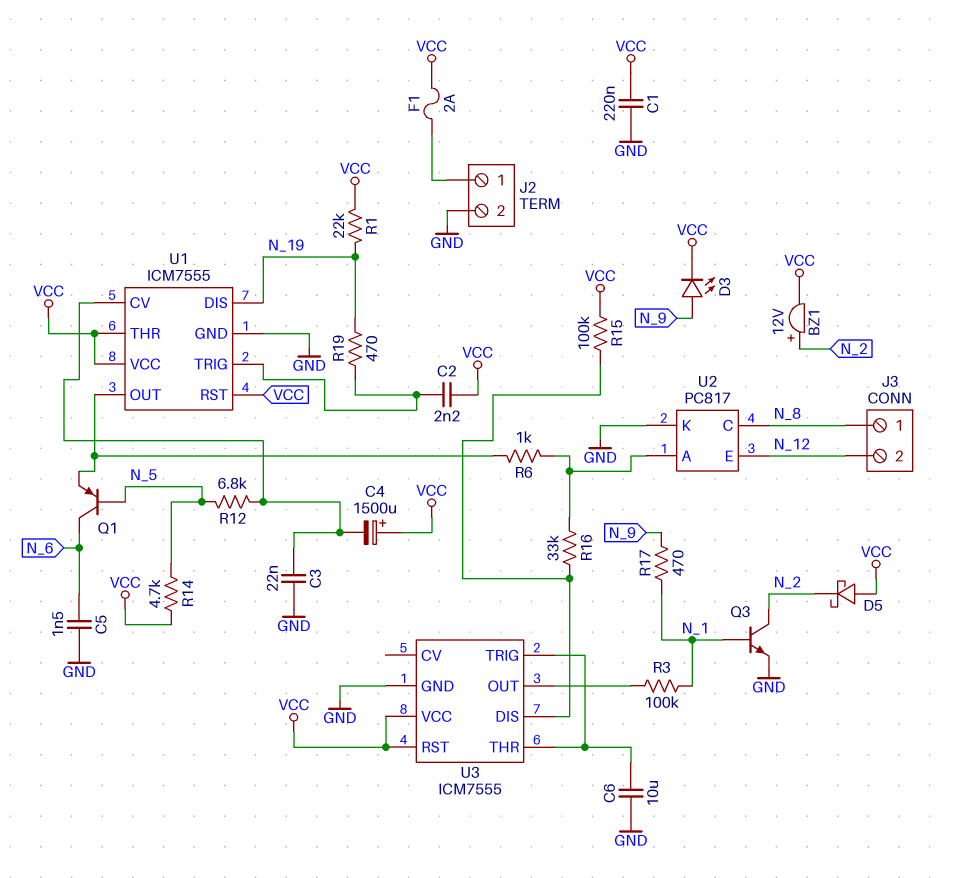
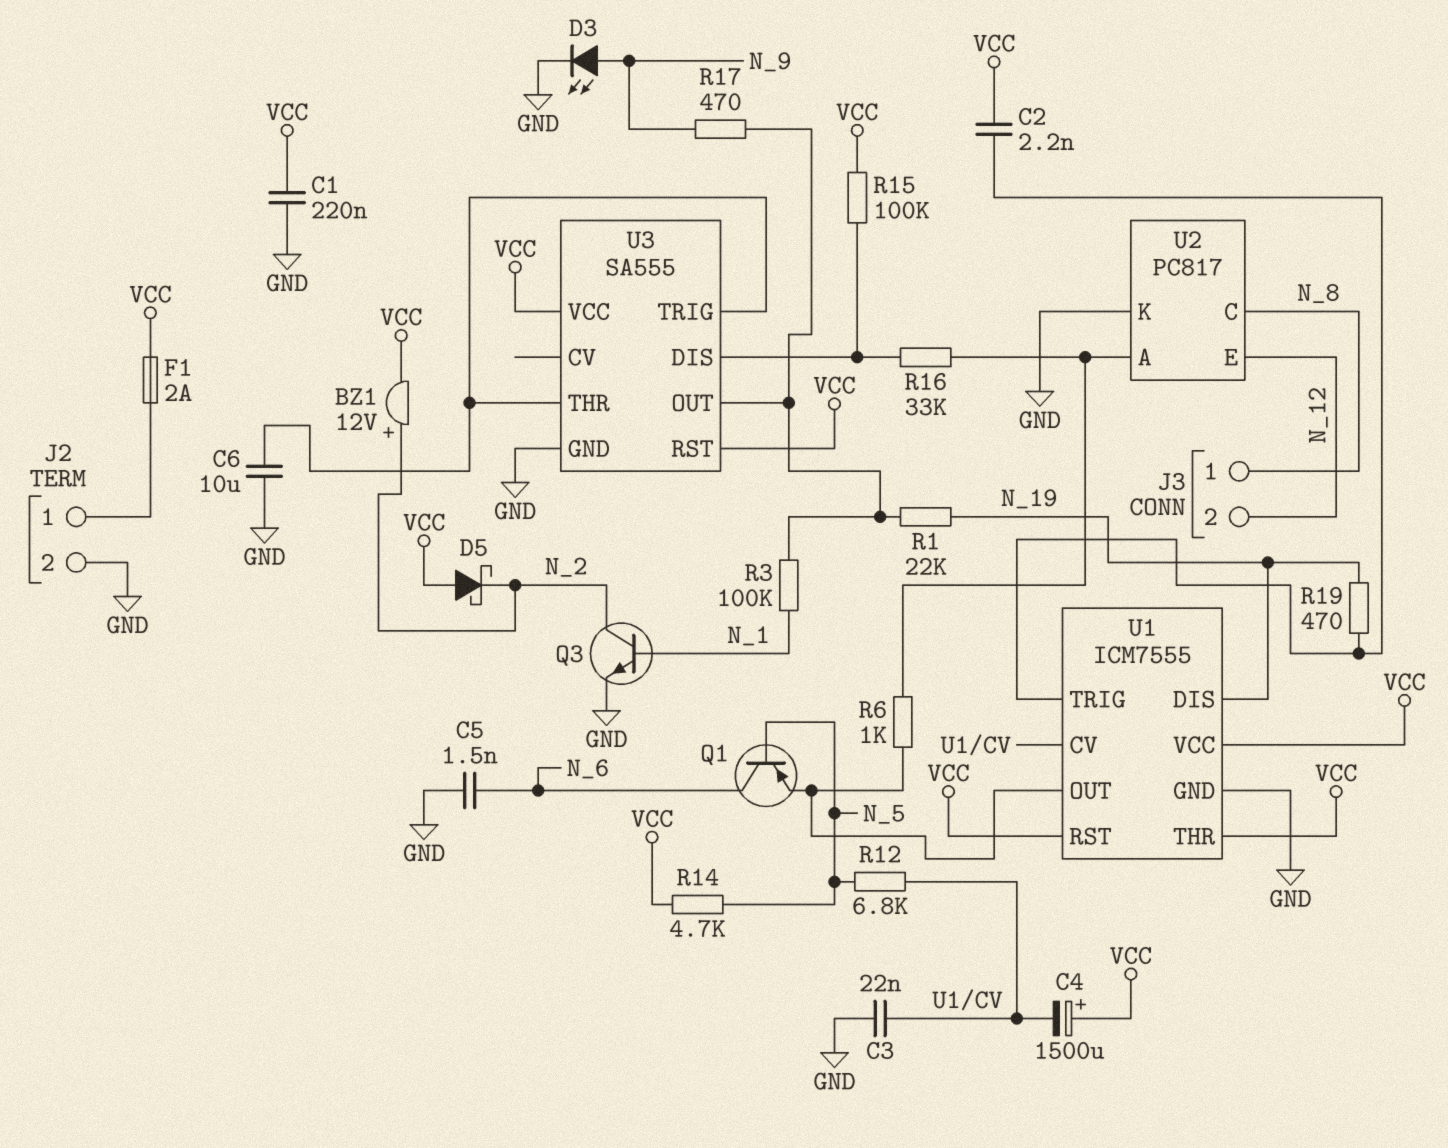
D3: LED (A N_9, K VCC) -> LED (A N_9, K GND)
R1: 22k (N_19, VCC) -> 22k (N_19, U3/OUT)
R17: 470 (N_1, N_9) -> 470 (N_9, U3/OUT)
U3: ICM7555 -> SA555

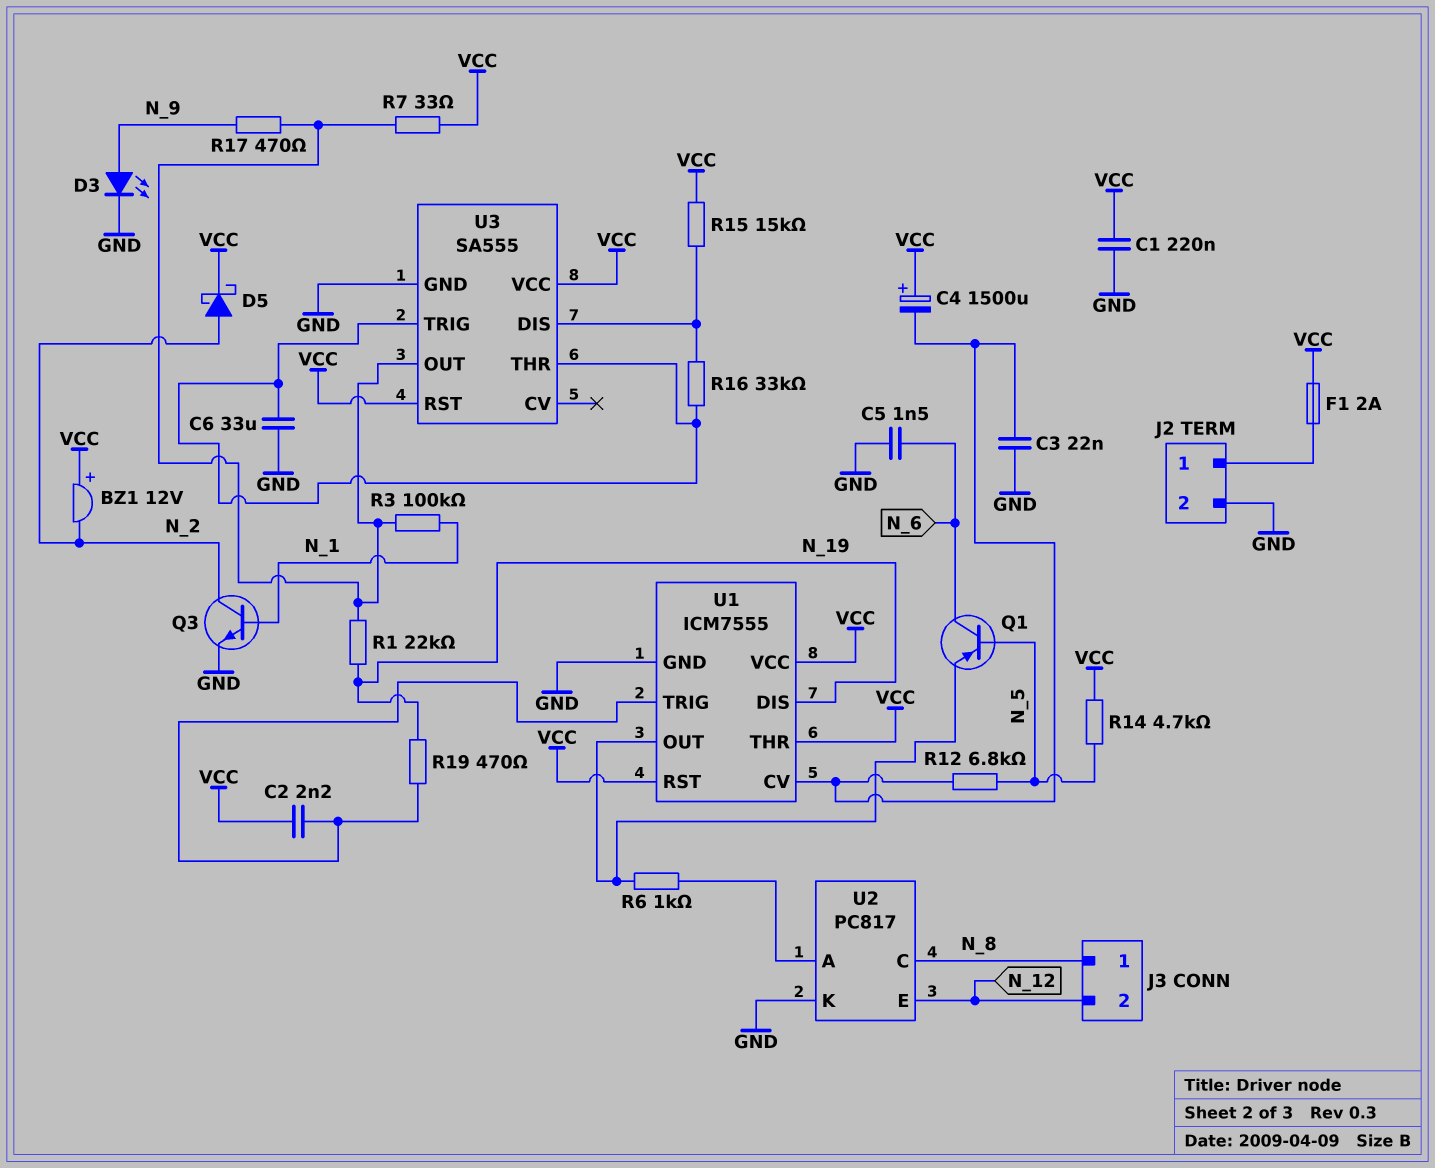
BZ1: buzzer 12V (plus N_2, minus VCC) -> buzzer 12V (plus VCC, minus N_2)
C6: 10uF (GND, U3/THR) -> 33uF (GND, U3/THR)
D5: schottky (A VCC, K N_2) -> schottky (A N_2, K VCC)
R7: none -> 33 (U3/OUT, VCC)
R15: 100k (U3/DIS, VCC) -> 15k (U3/DIS, VCC)
R16: 33k (U2/A, U3/DIS) -> 33k (U3/DIS, U3/THR)

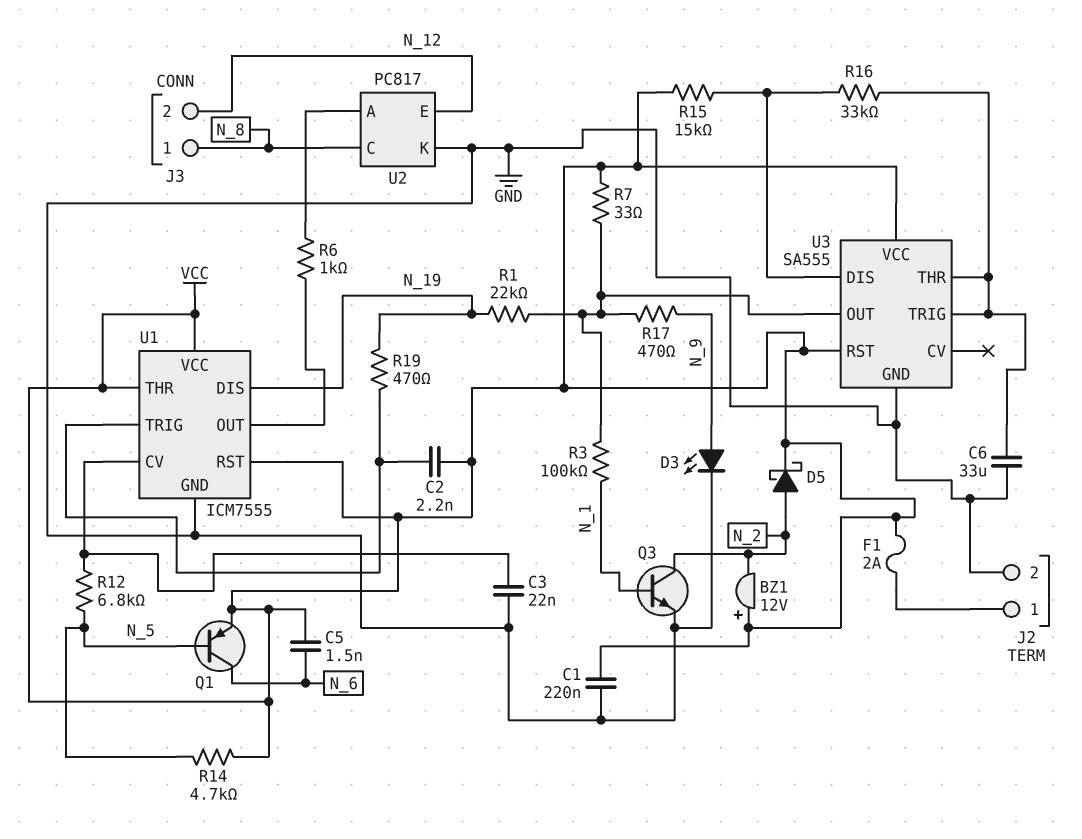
C4: 1500uF (plus VCC, minus U1/CV) -> none
C5: 1.5nF (GND, N_6) -> 1.5nF (N_6, VCC)
Q1: PNP (B N_5, C N_6, E U1/OUT) -> PNP (B N_5, C N_6, E VCC)

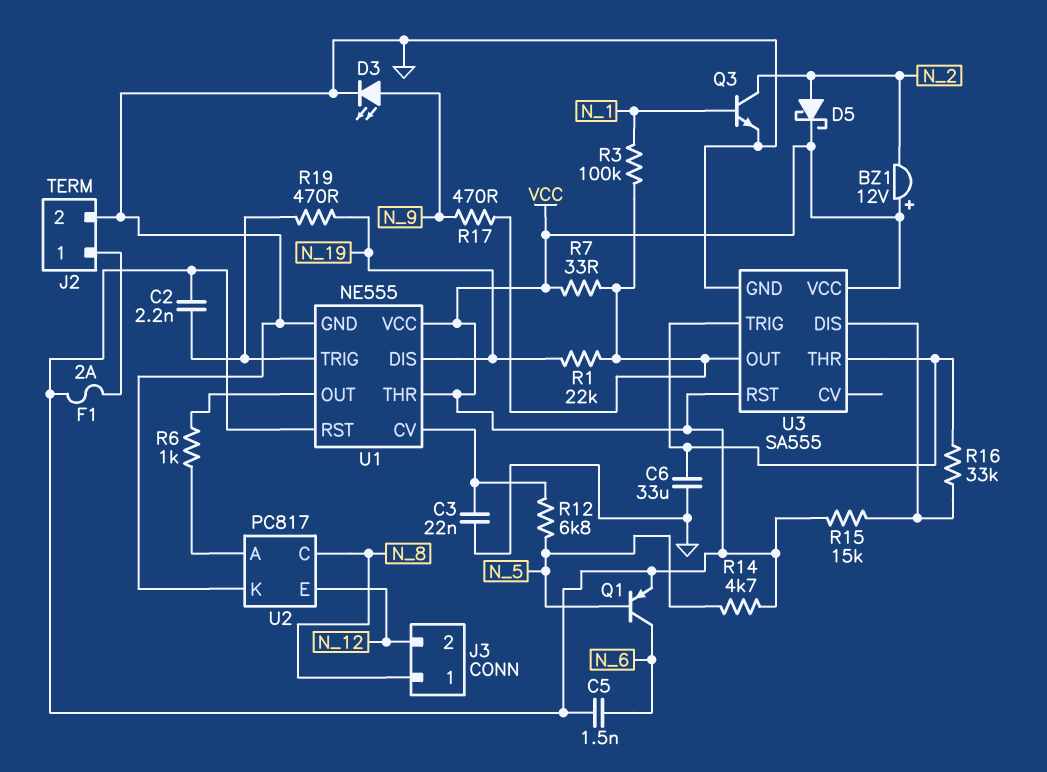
C1: 220nF (GND, VCC) -> none
U1: ICM7555 -> NE555

